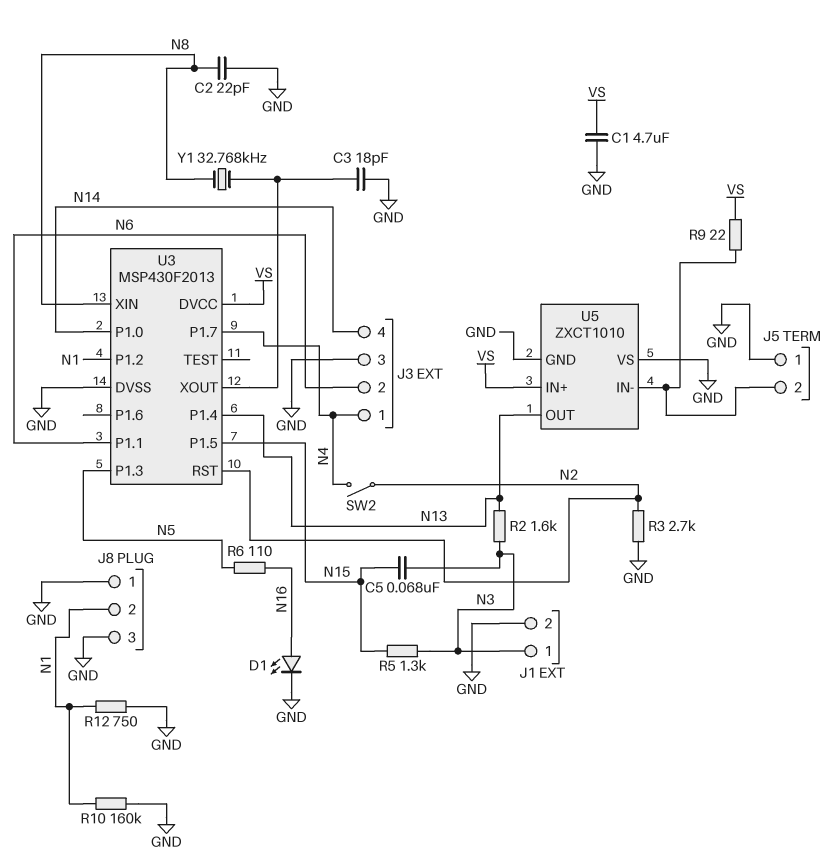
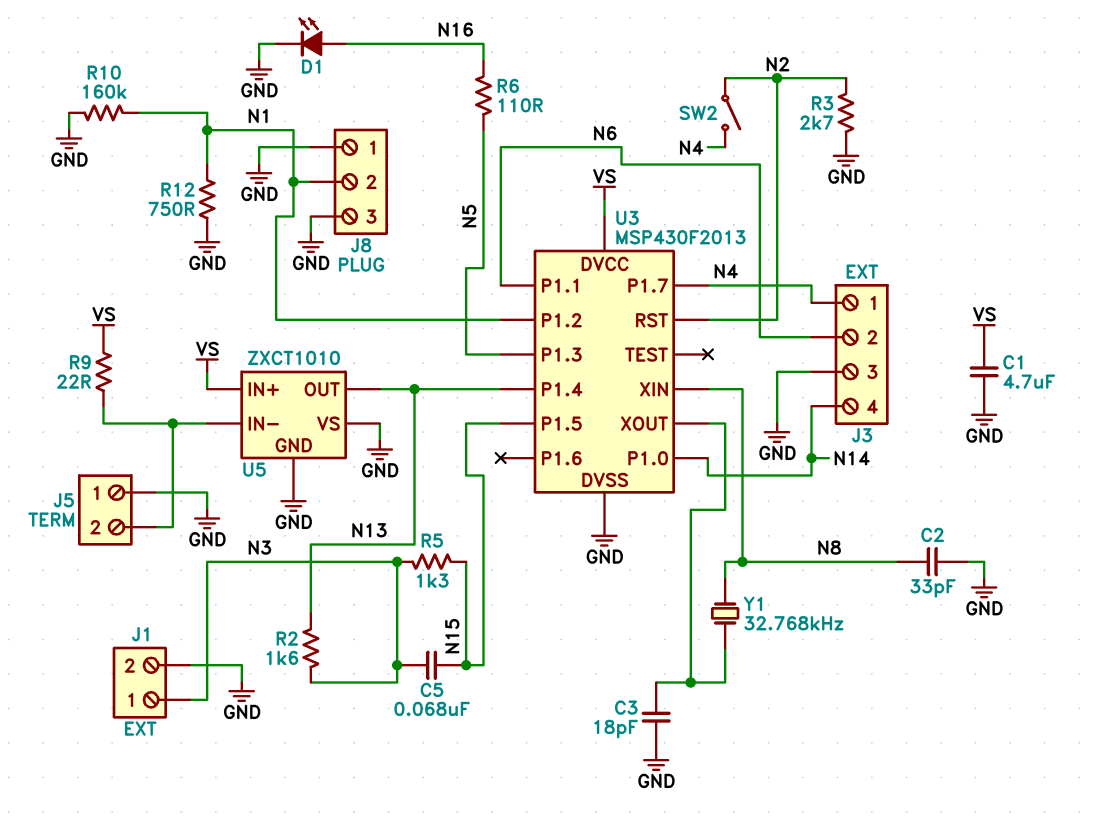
C2: 22pF (GND, N8) -> 33pF (GND, N8)

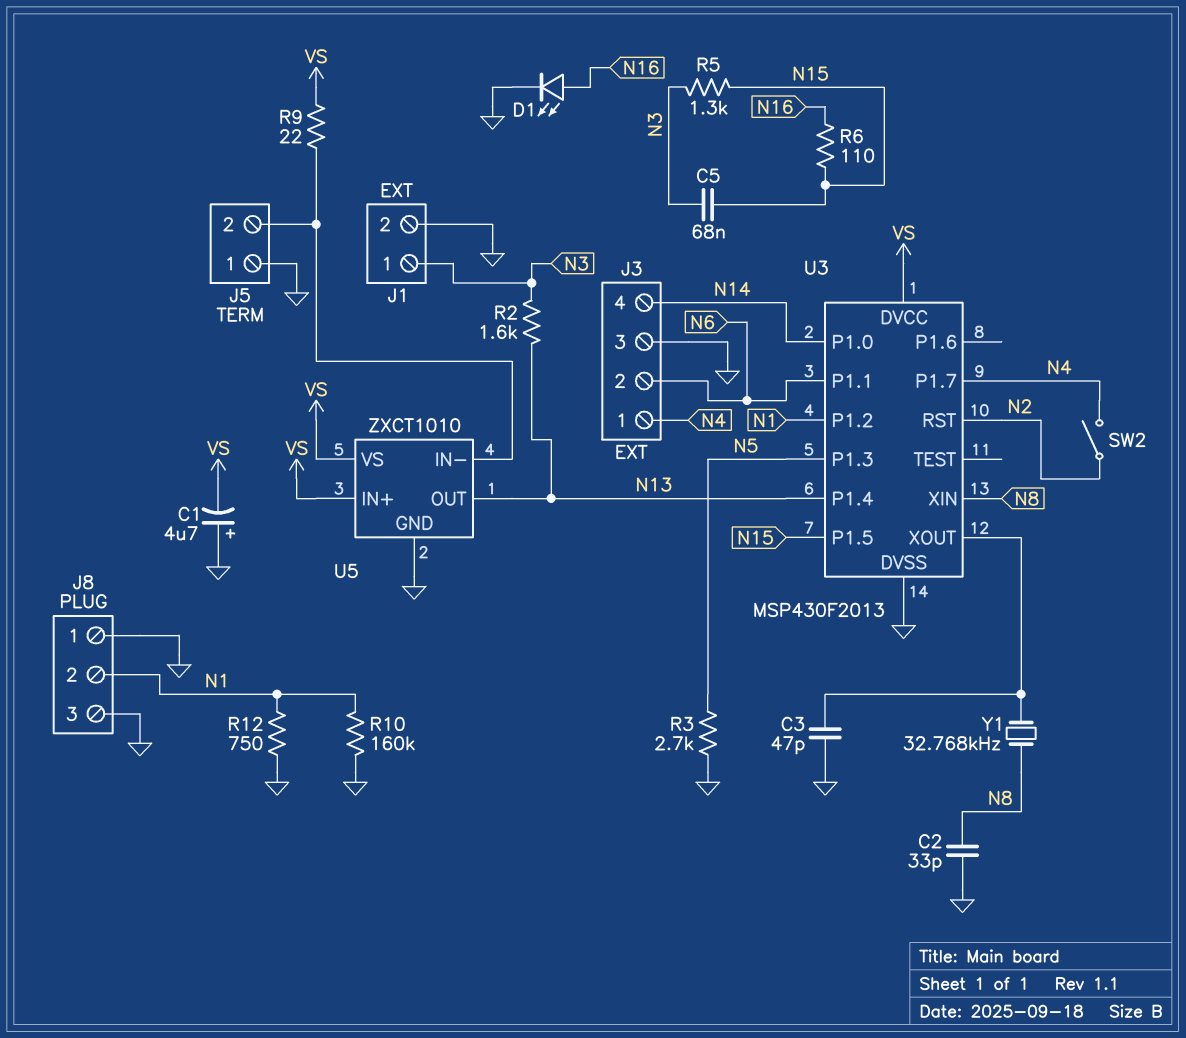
C1: 4.7uF (GND, VS) -> 4.7uF (plus GND, minus VS)
C3: 18pF (GND, U3/XOUT) -> 47pF (GND, U3/XOUT)
R3: 2.7k (GND, N2) -> 2.7k (GND, N5)
R6: 110 (N5, N16) -> 110 (N15, N16)
U5 pin VS: GND -> VS

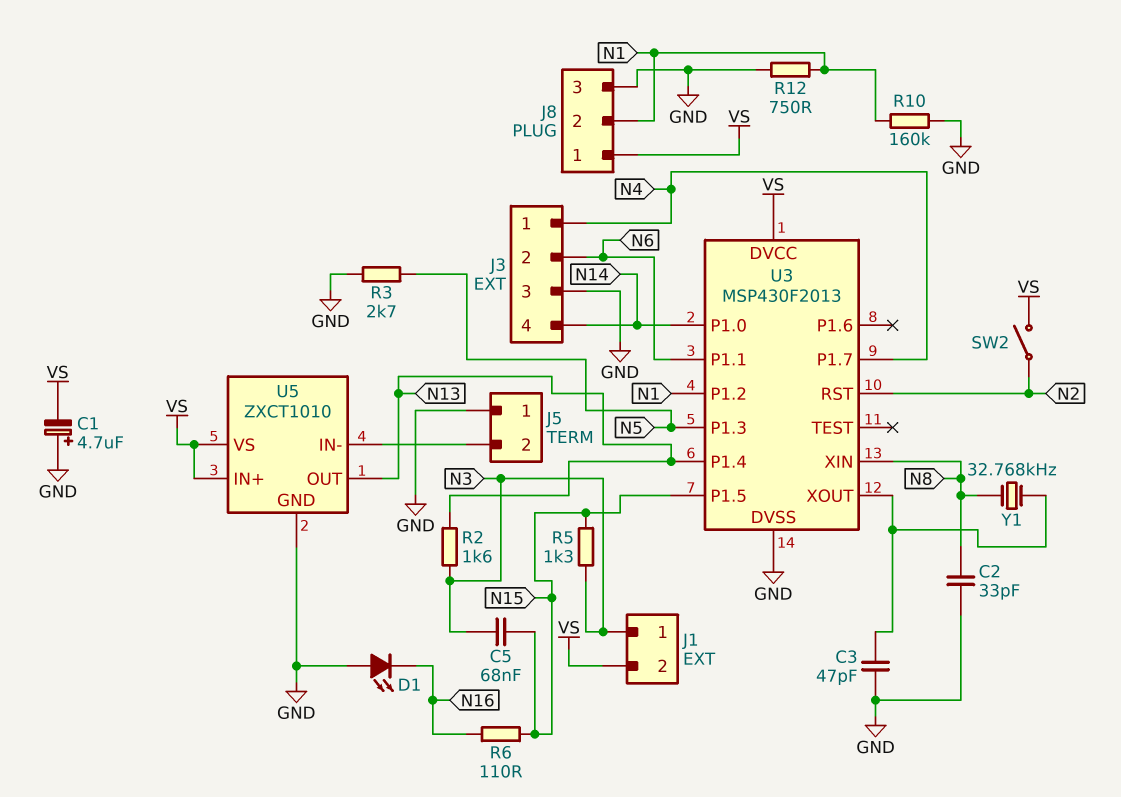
D1: LED (A N16, K GND) -> LED (A GND, K N16)
J1 pin 2: GND -> VS
J8 pin 1: GND -> VS
R9: 22 (J5/2, VS) -> none
SW2: switch (N2, N4) -> switch (N2, VS)

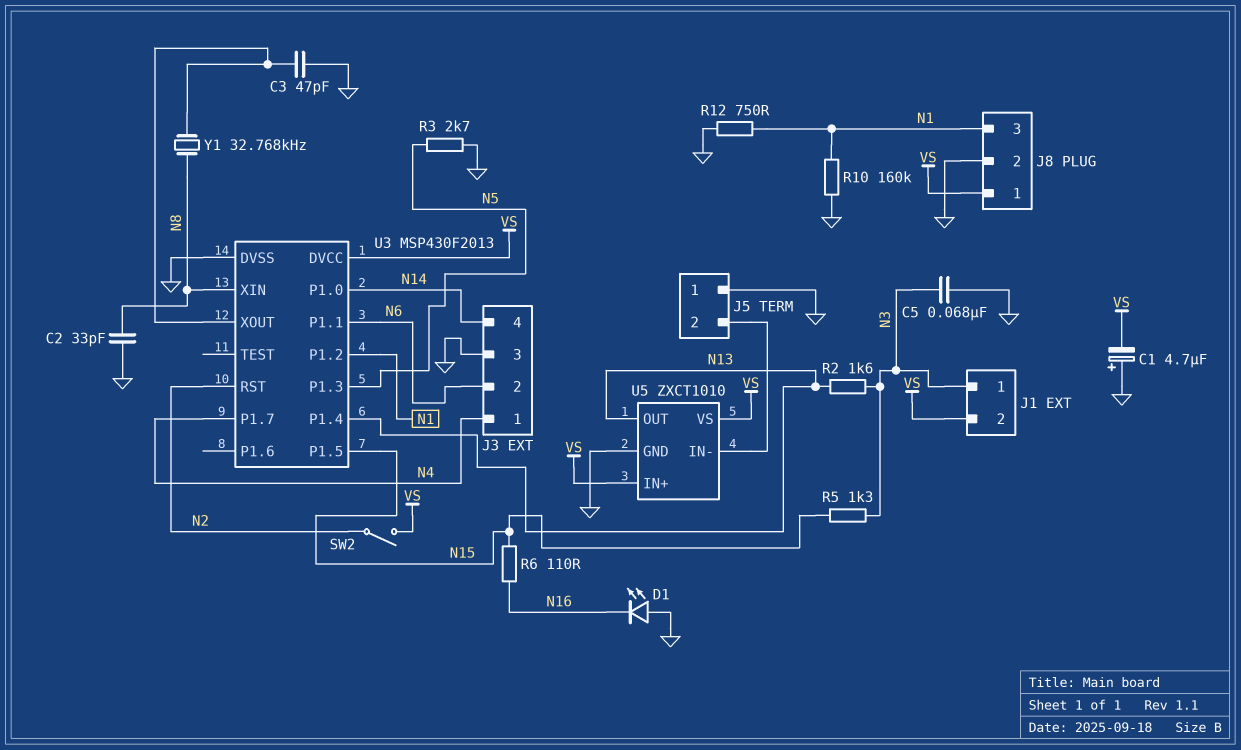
C5: 68nF (N3, N15) -> 68nF (GND, N3)
J8 pin 2: N1 -> GND
J8 pin 3: GND -> N1

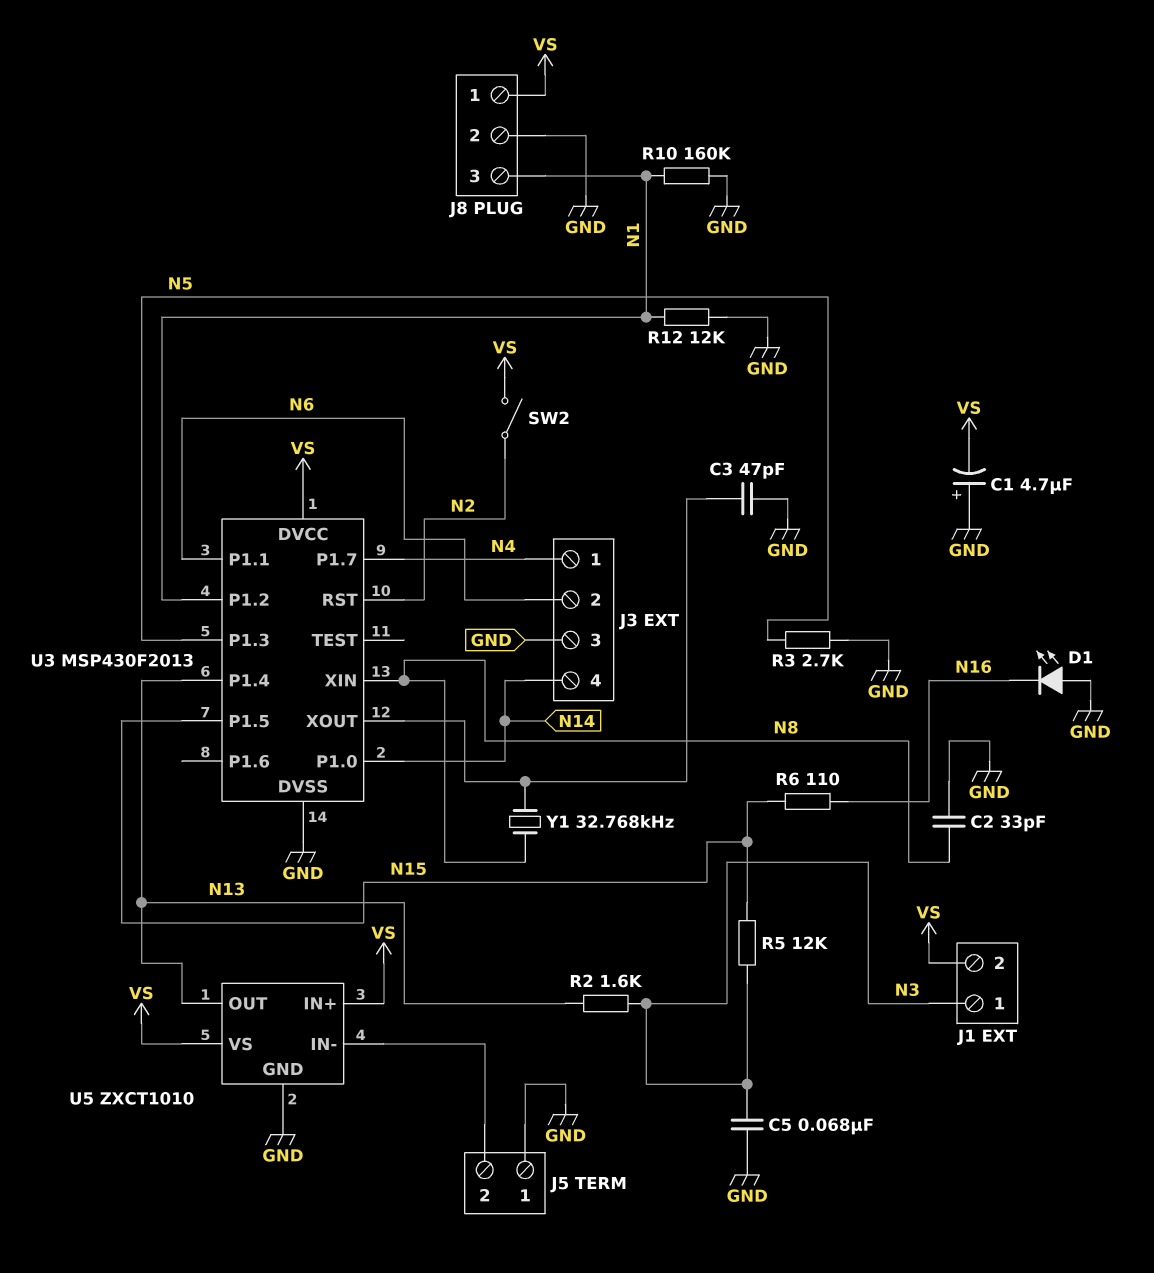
R5: 1.3k (N3, N15) -> 12k (N3, N15)
R12: 750 (GND, N1) -> 12k (GND, N1)

